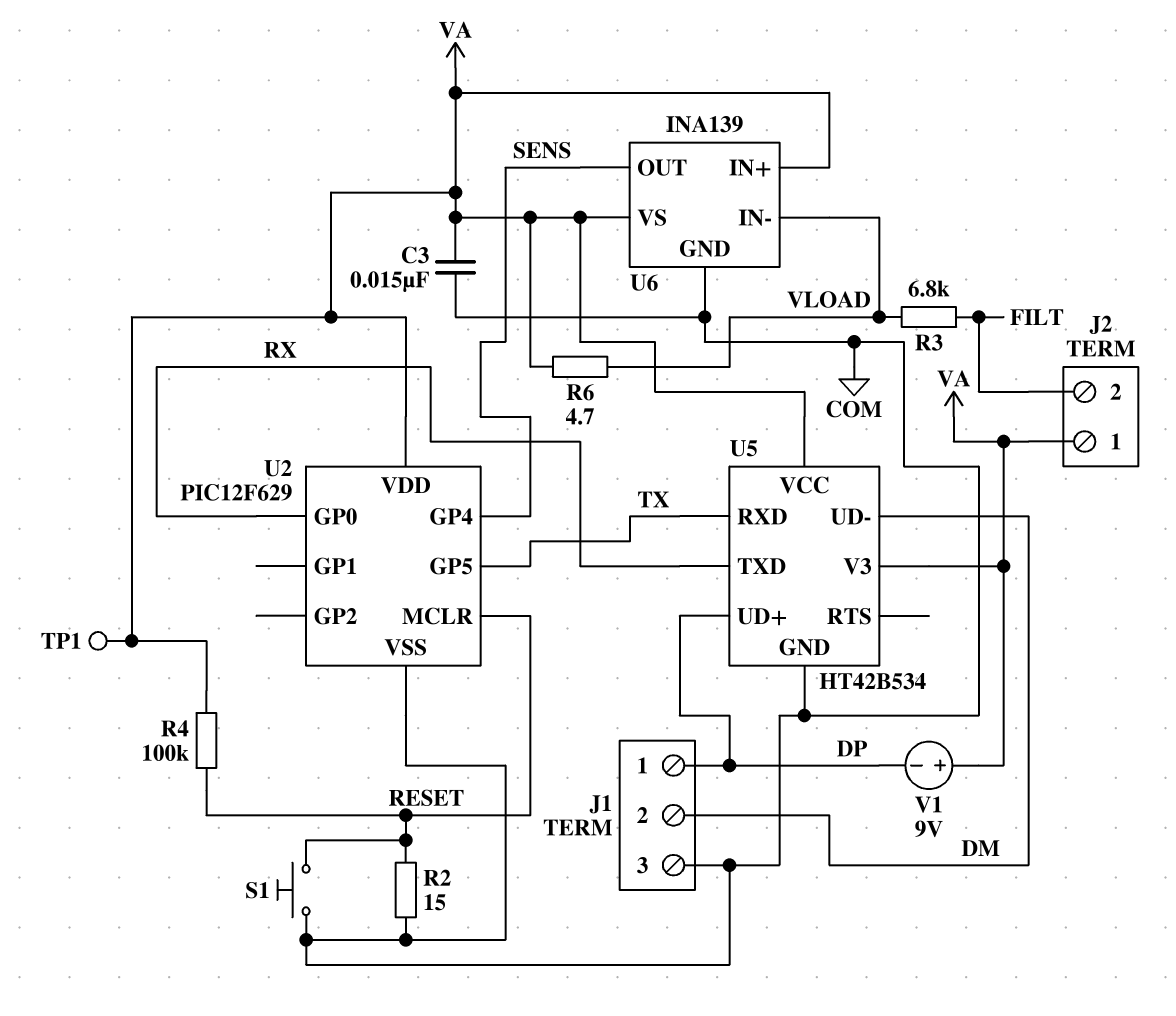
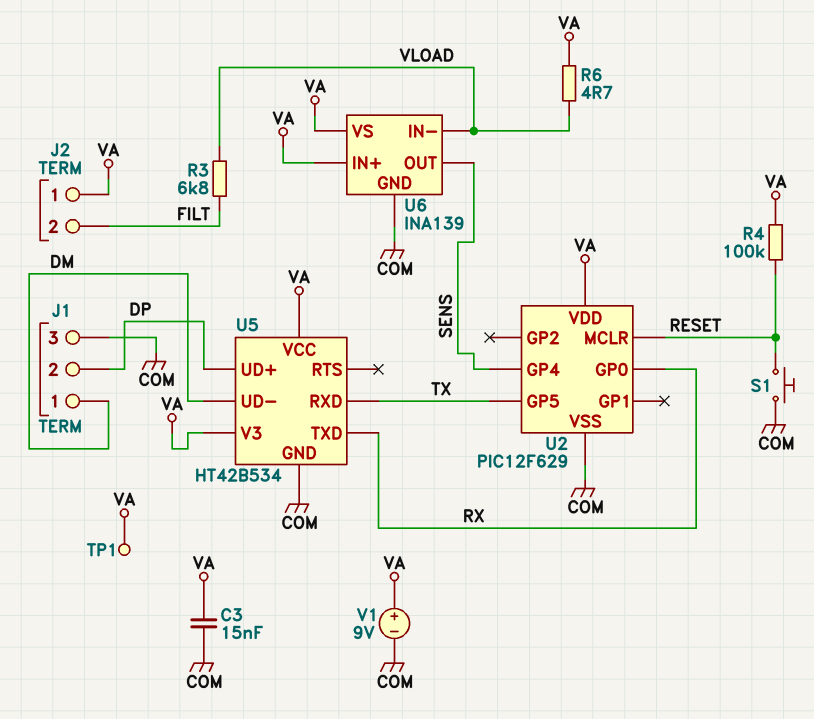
J1 pin 1: DP -> DM
J1 pin 2: DM -> DP
R2: 15 (COM, RESET) -> none
V1: 9V (plus VA, minus DP) -> 9V (plus VA, minus COM)

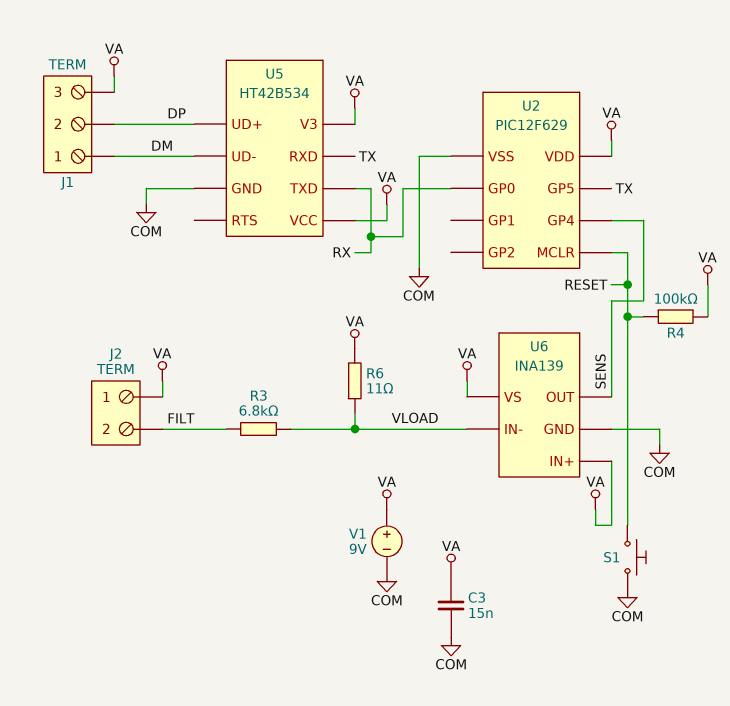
J1 pin 3: COM -> VA
R6: 4.7 (VA, VLOAD) -> 11 (VA, VLOAD)
TP1: test point (VA) -> none

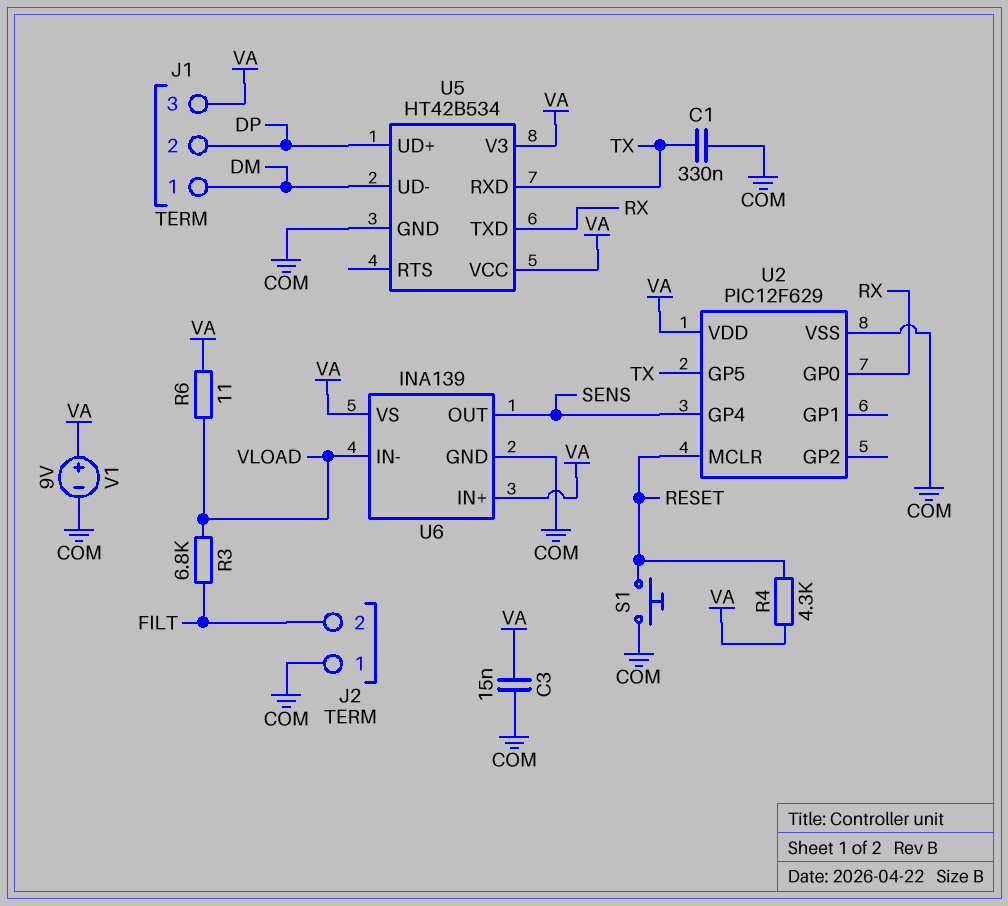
C1: none -> 330nF (COM, TX)
J2 pin 1: VA -> COM
R4: 100k (RESET, VA) -> 4.3k (RESET, VA)

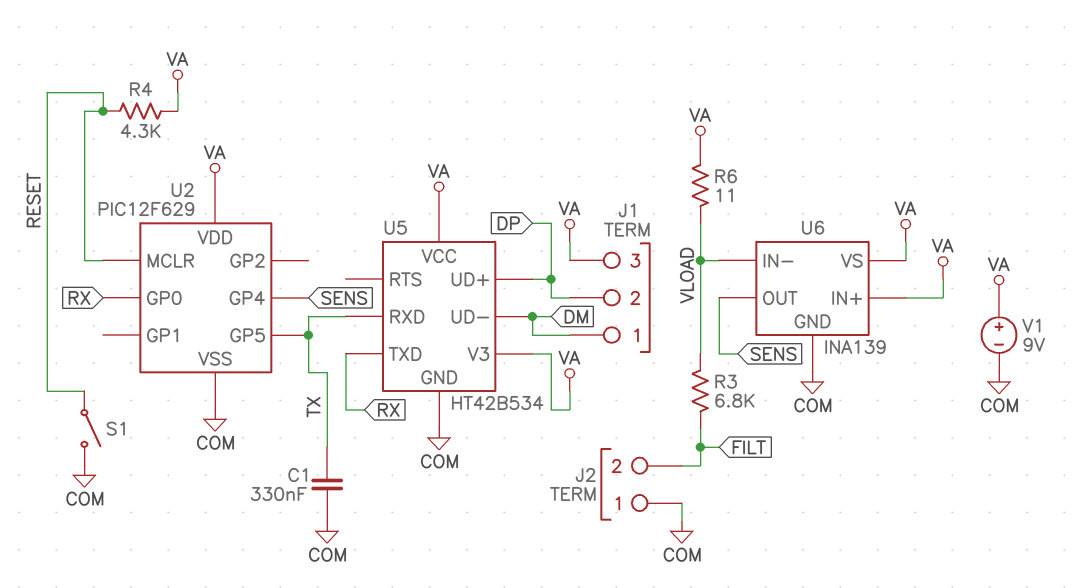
C3: 15nF (COM, VA) -> none
S1: button (COM, RESET) -> switch (COM, RESET)

